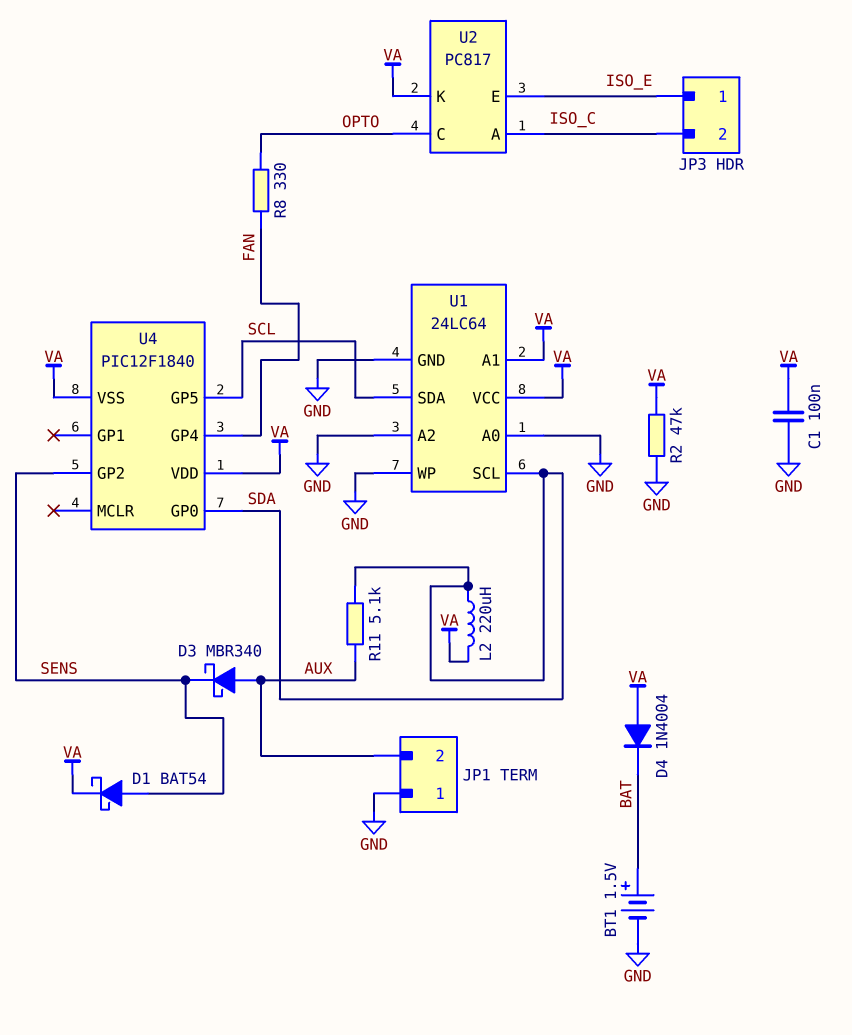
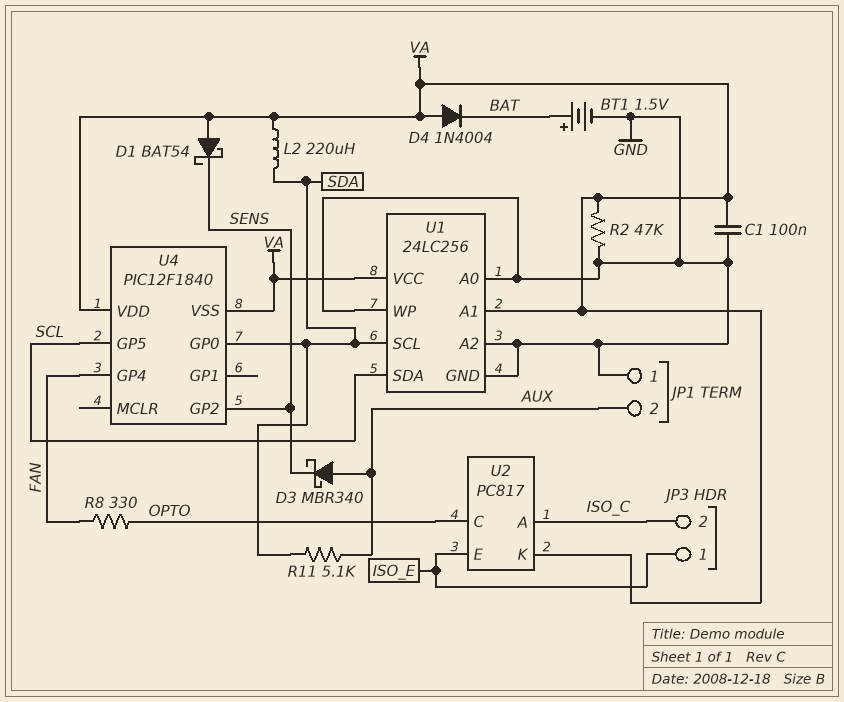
D1: schottky BAT54 (A SENS, K VA) -> schottky BAT54 (A VA, K SENS)
U1: 24LC64 -> 24LC256

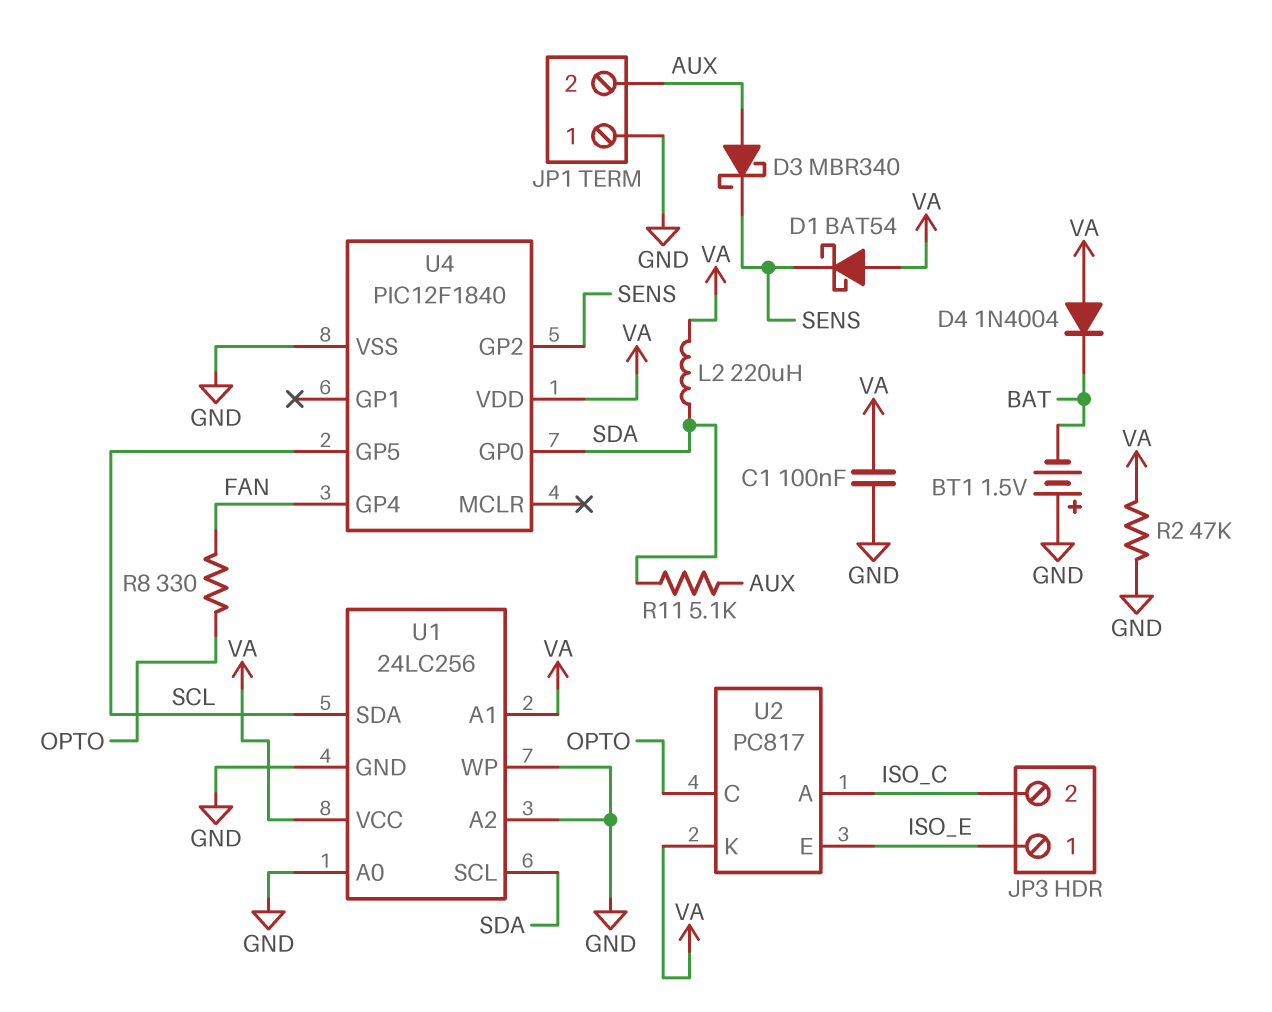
BT1: 1.5V (plus BAT, minus GND) -> 1.5V (plus GND, minus BAT)
U4 pin VSS: VA -> GND

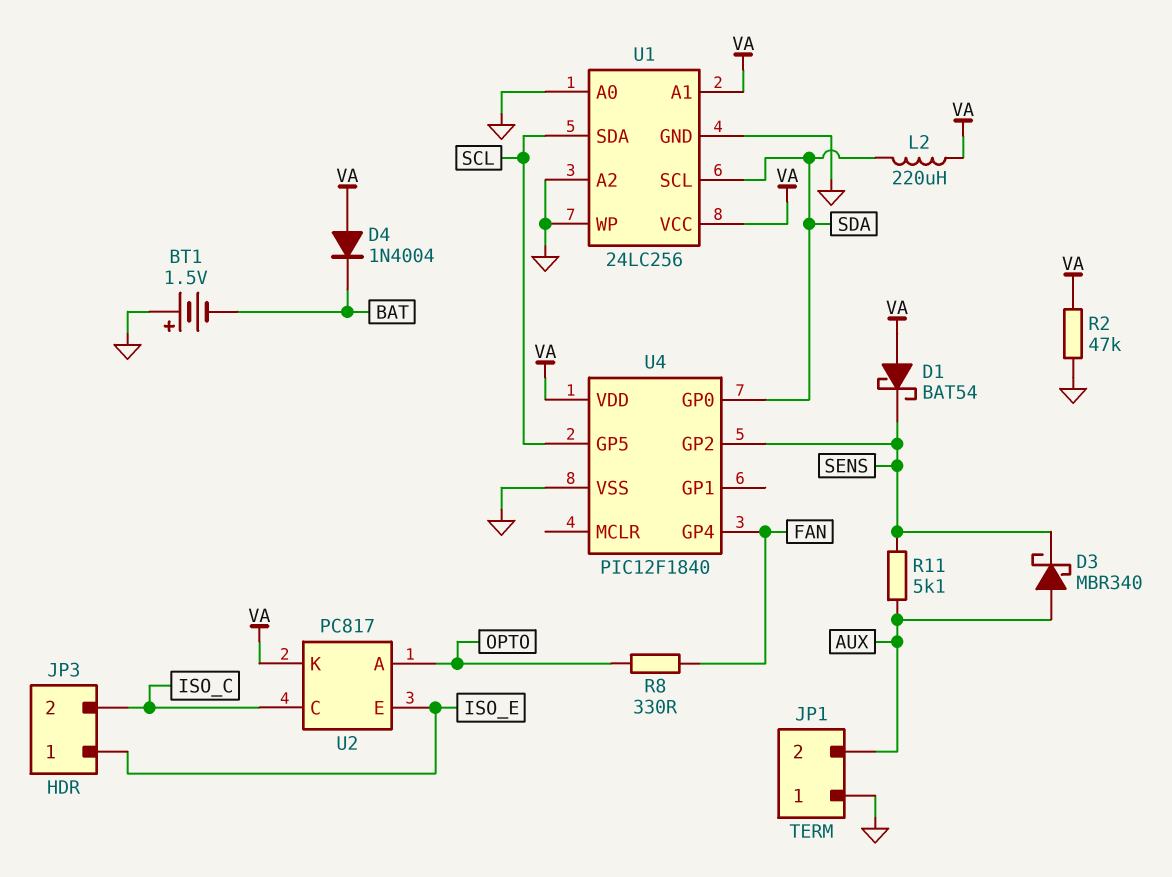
C1: 100nF (GND, VA) -> none
R11: 5.1k (AUX, SDA) -> 5.1k (AUX, SENS)
U2 pin A: ISO_C -> OPTO
U2 pin C: OPTO -> ISO_C

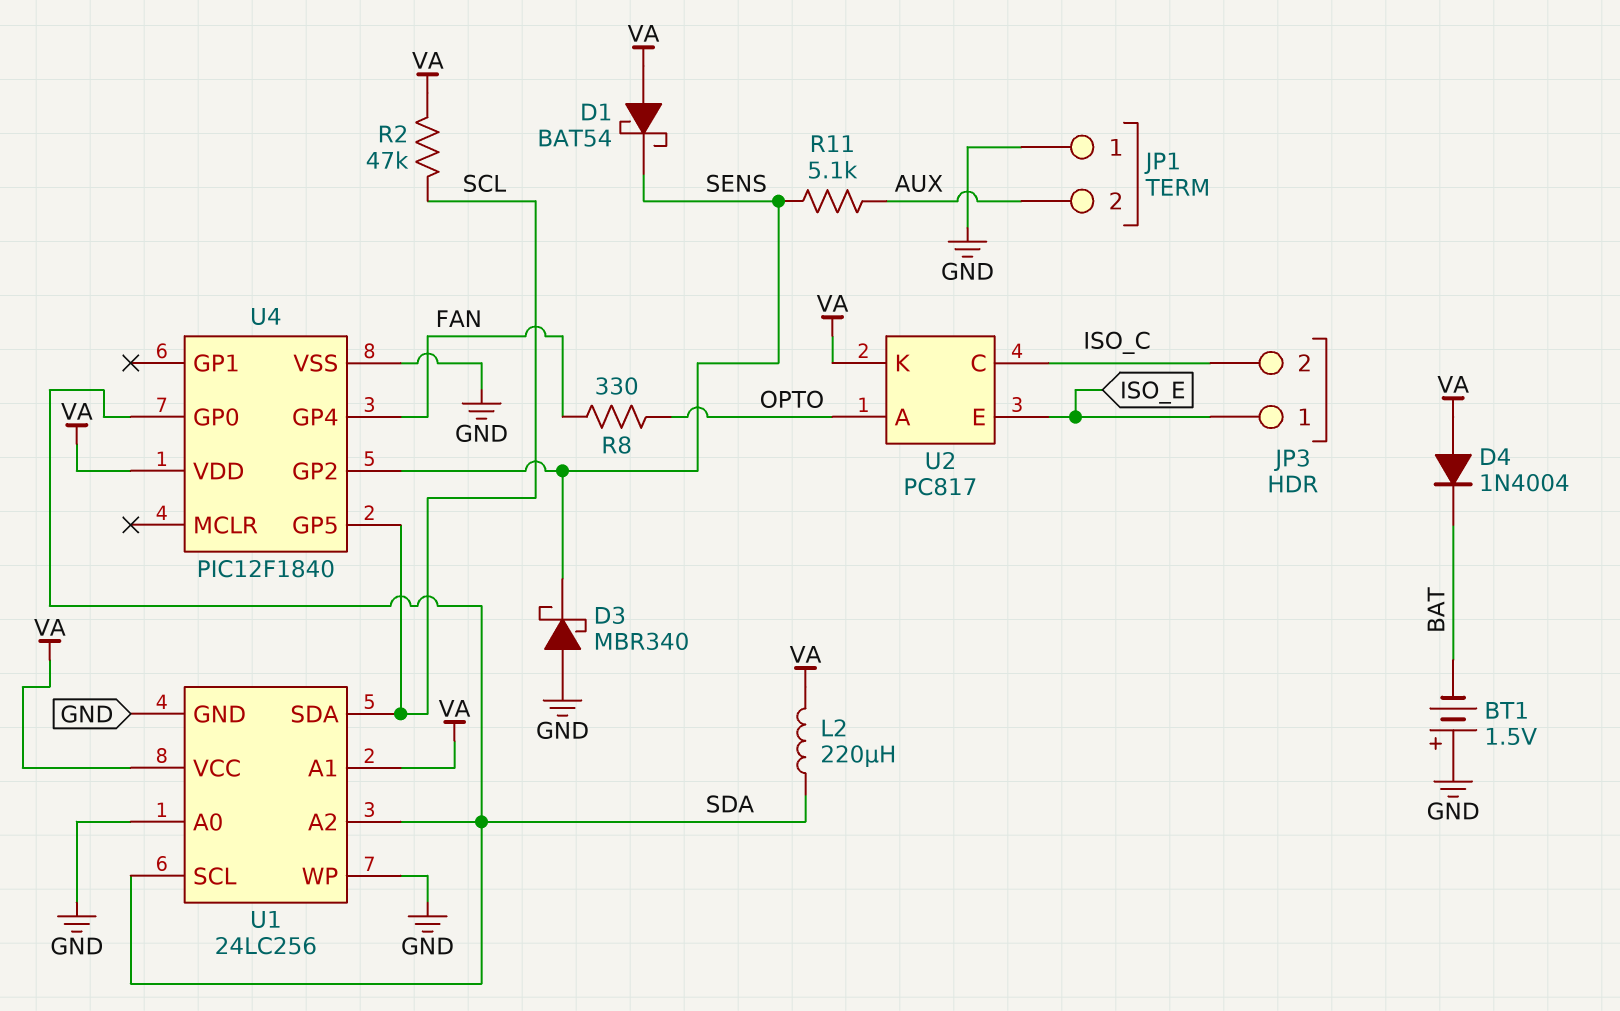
D3: schottky MBR340 (A AUX, K SENS) -> schottky MBR340 (A GND, K SENS)
R2: 47k (GND, VA) -> 47k (SCL, VA)
U1 pin A2: GND -> SDA

